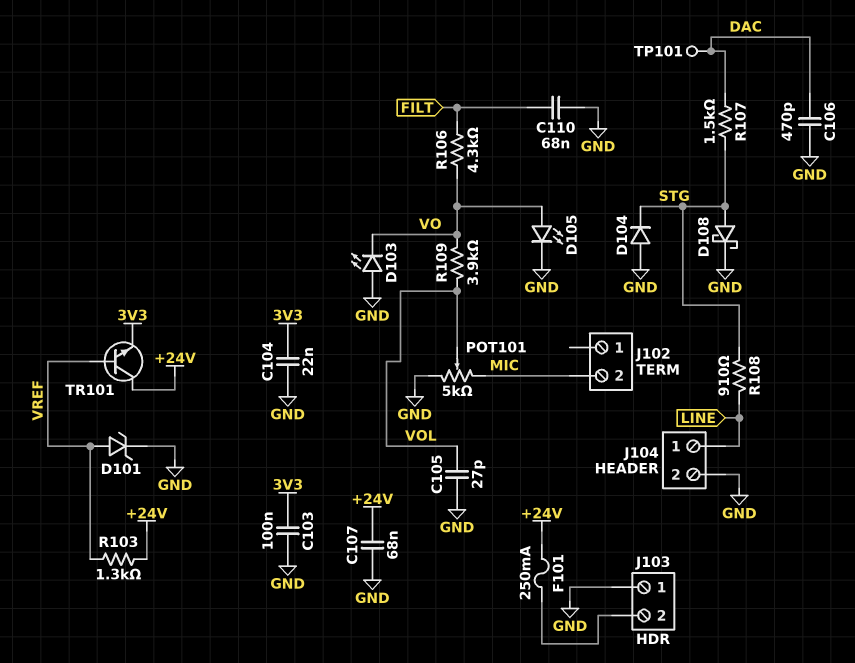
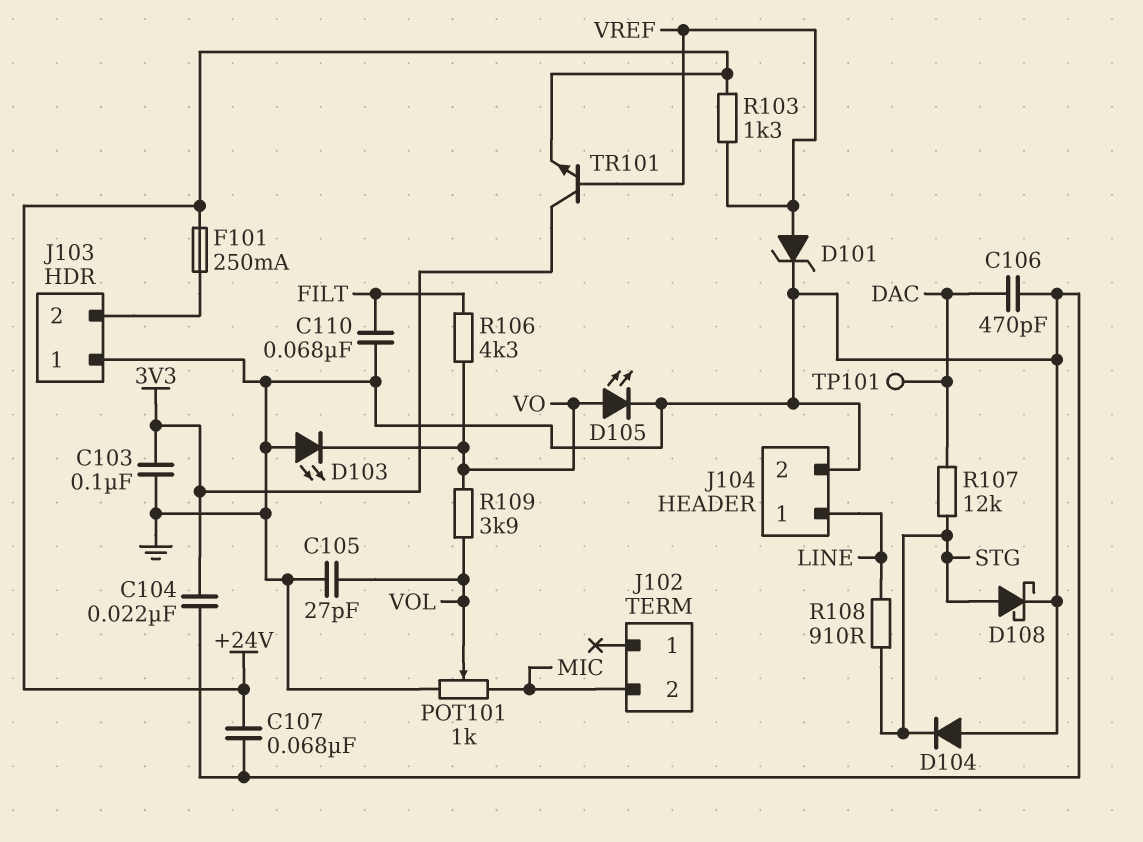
POT101: 5k (GND, MIC, wiper VOL) -> 1k (GND, MIC, wiper VOL)
R107: 1.5k (DAC, STG) -> 12k (DAC, STG)
TR101: NPN (B VREF, C +24V, E 3V3) -> NPN (B VREF, C 3V3, E +24V)

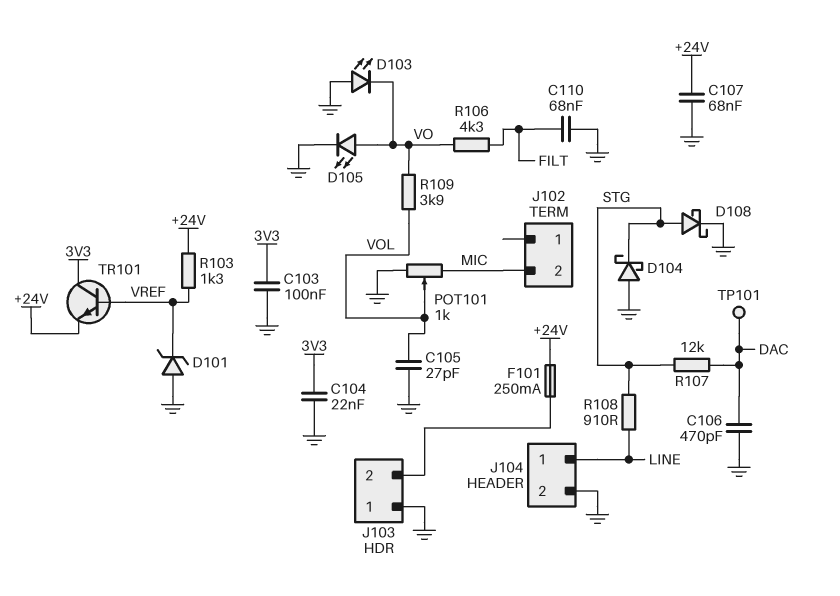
D101: zener (A VREF, K GND) -> zener (A GND, K VREF)
D104: diode (A GND, K STG) -> schottky (A GND, K STG)

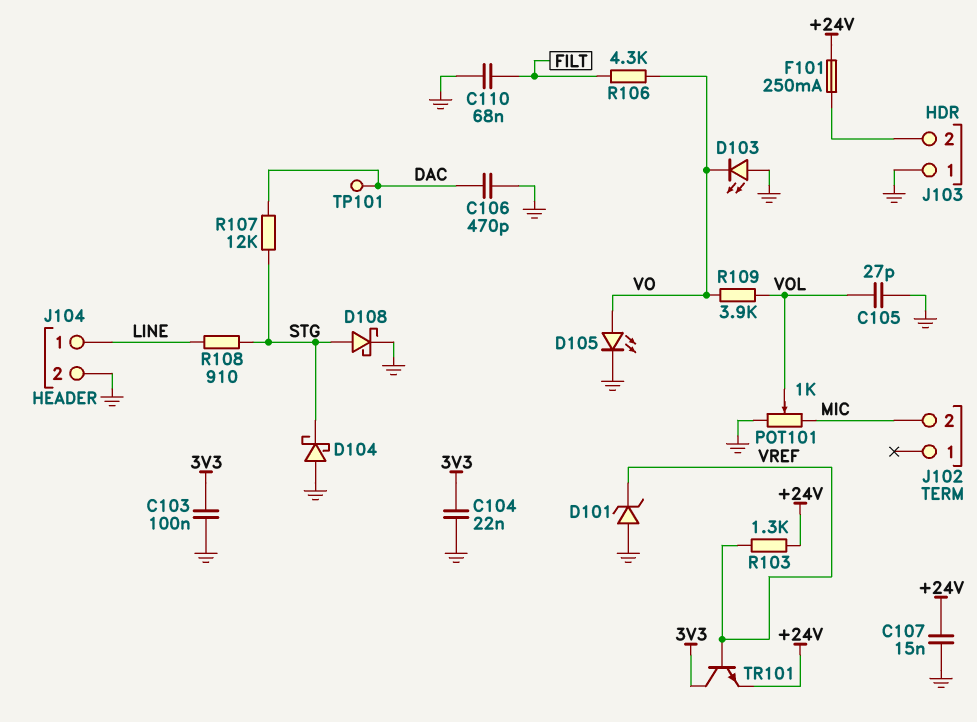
C107: 68nF (+24V, GND) -> 15nF (+24V, GND)

